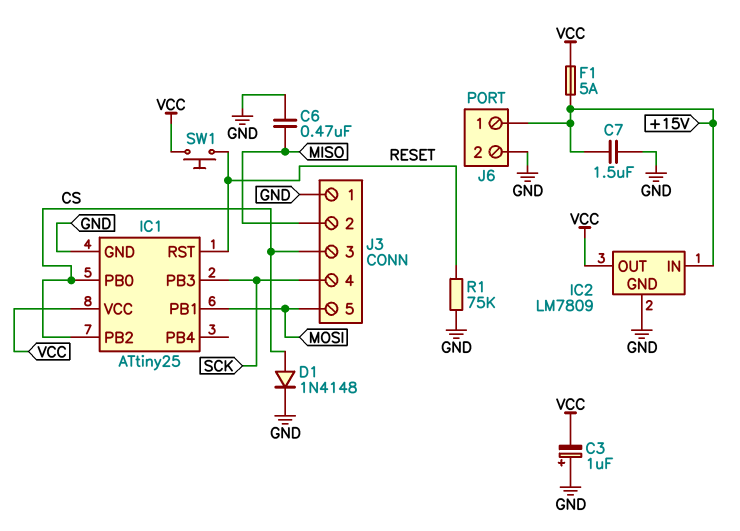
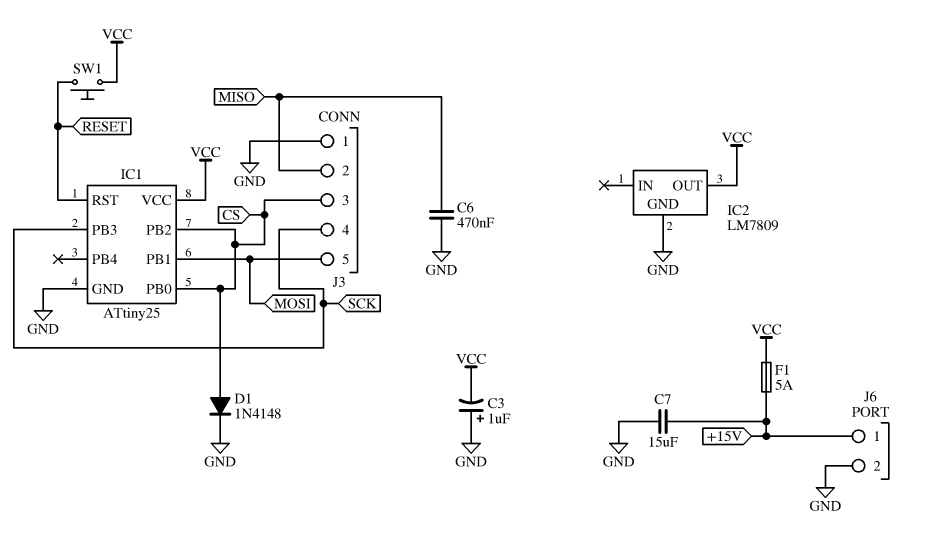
C7: 1.5uF (+15V, GND) -> 15uF (+15V, GND)
IC2 pin IN: +15V -> none
R1: 75k (GND, RESET) -> none

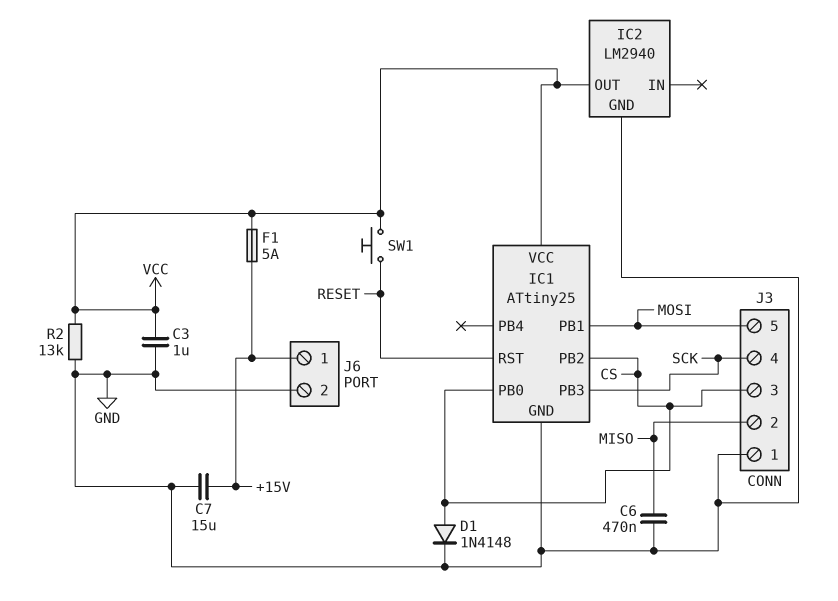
C3: 1uF (plus GND, minus VCC) -> 1uF (GND, VCC)
IC2: LM7809 -> LM2940
R2: none -> 13k (GND, VCC)

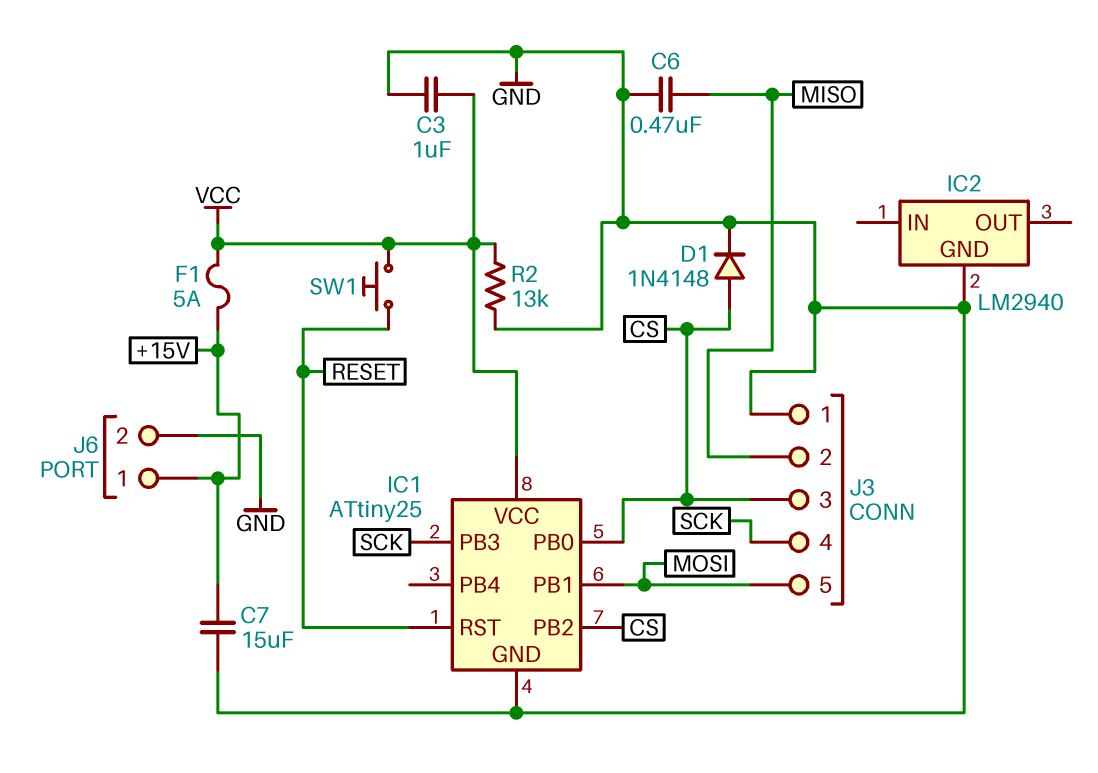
IC2 pin OUT: VCC -> none

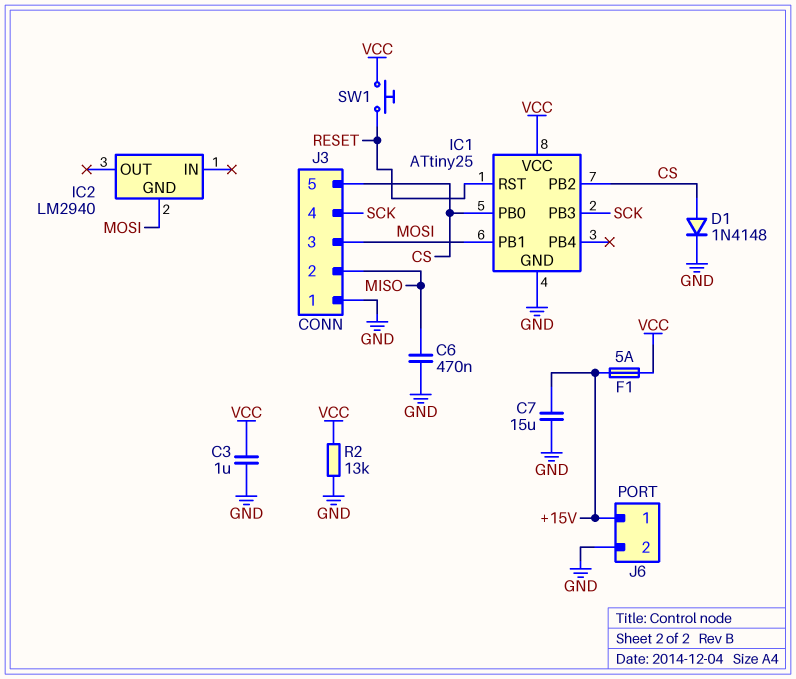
IC2 pin GND: GND -> MOSI
J3 pin 3: CS -> MOSI
J3 pin 5: MOSI -> CS

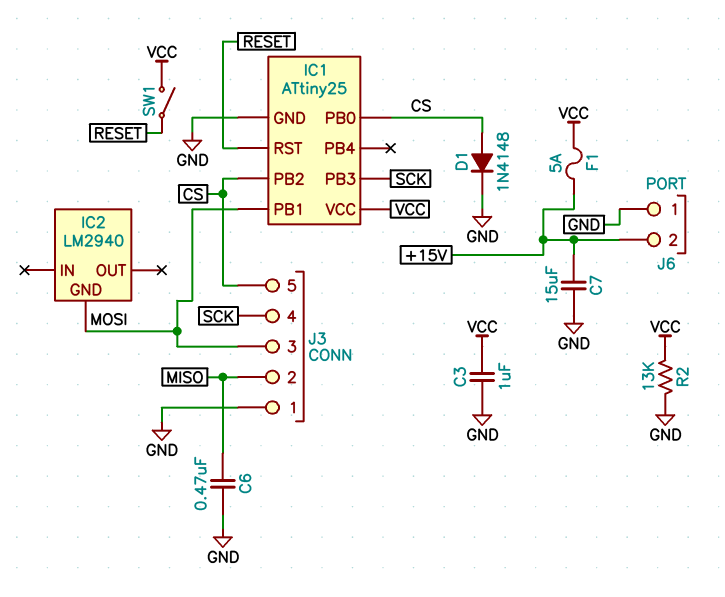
J6 pin 1: +15V -> GND
J6 pin 2: GND -> +15V
SW1: button (RESET, VCC) -> switch (RESET, VCC)

